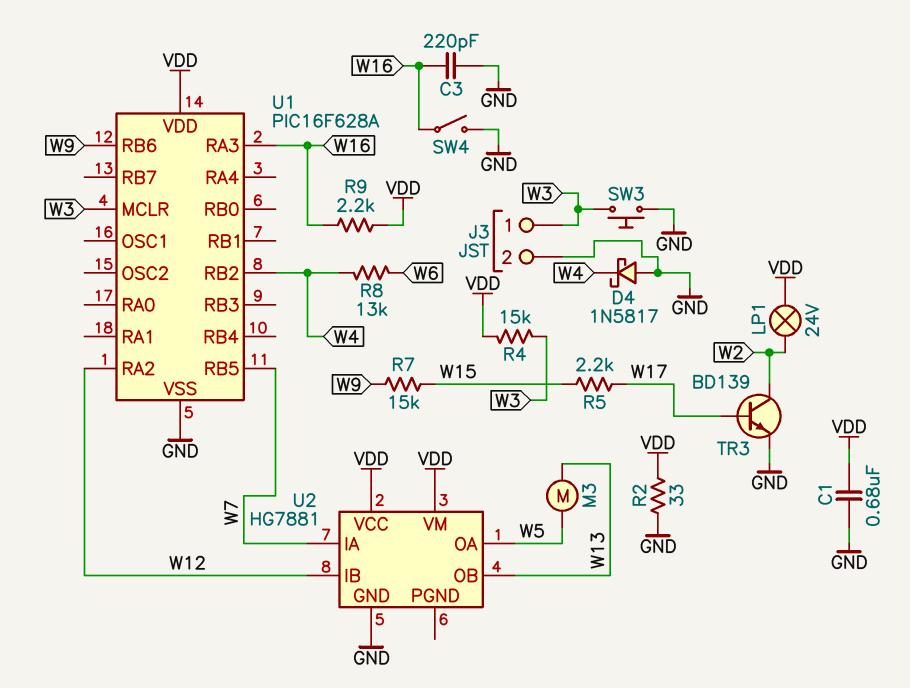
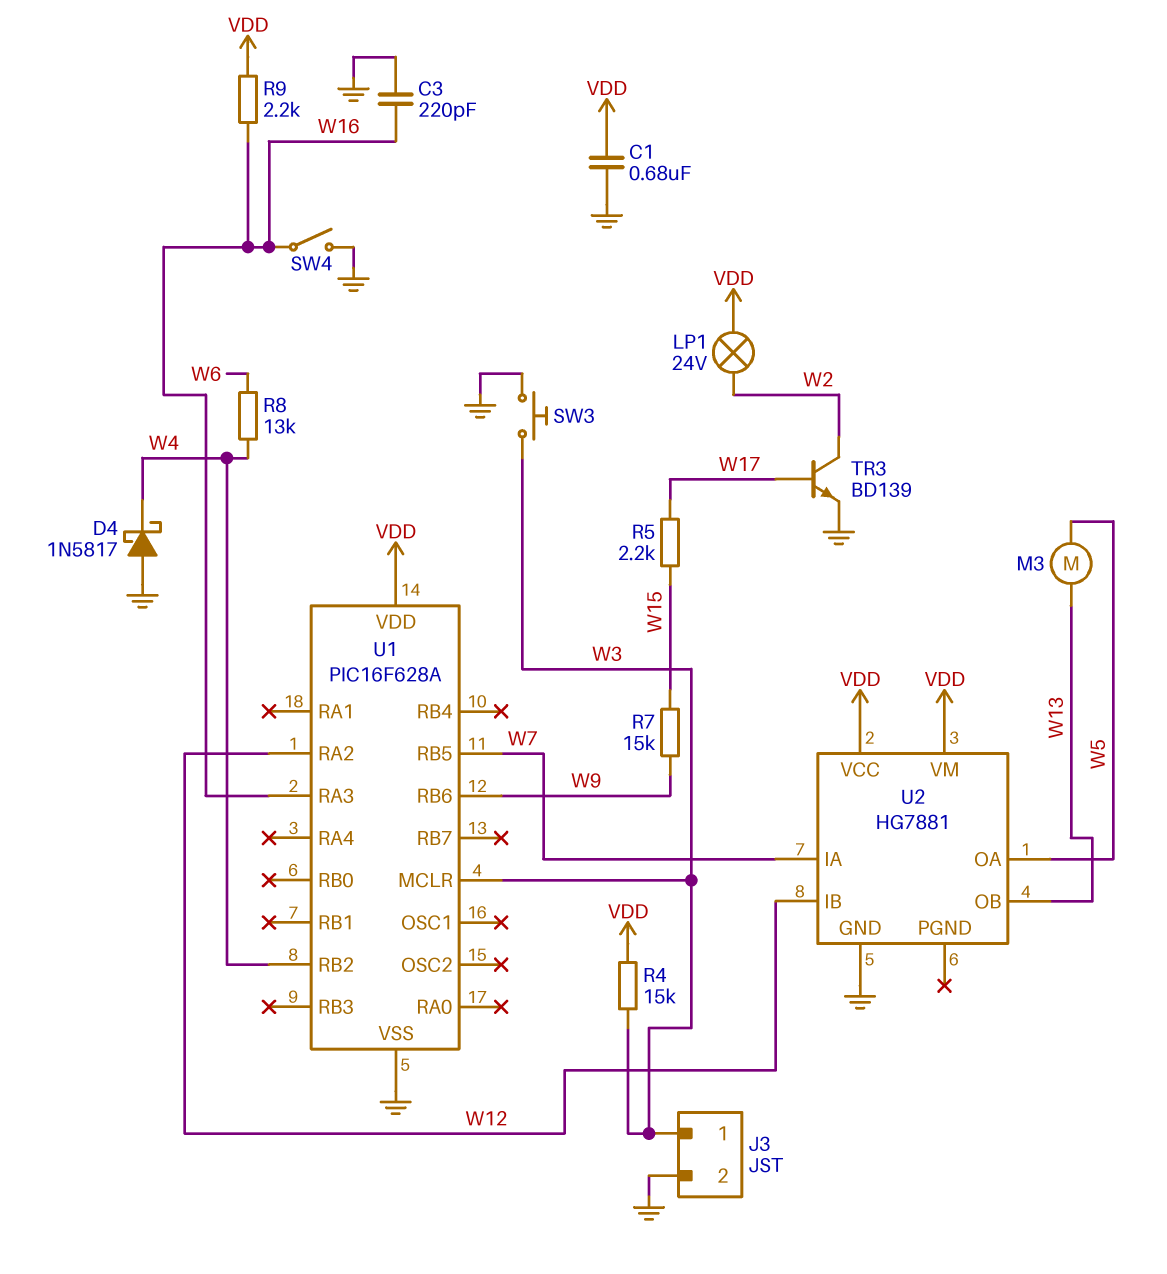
R2: 33 (GND, VDD) -> none

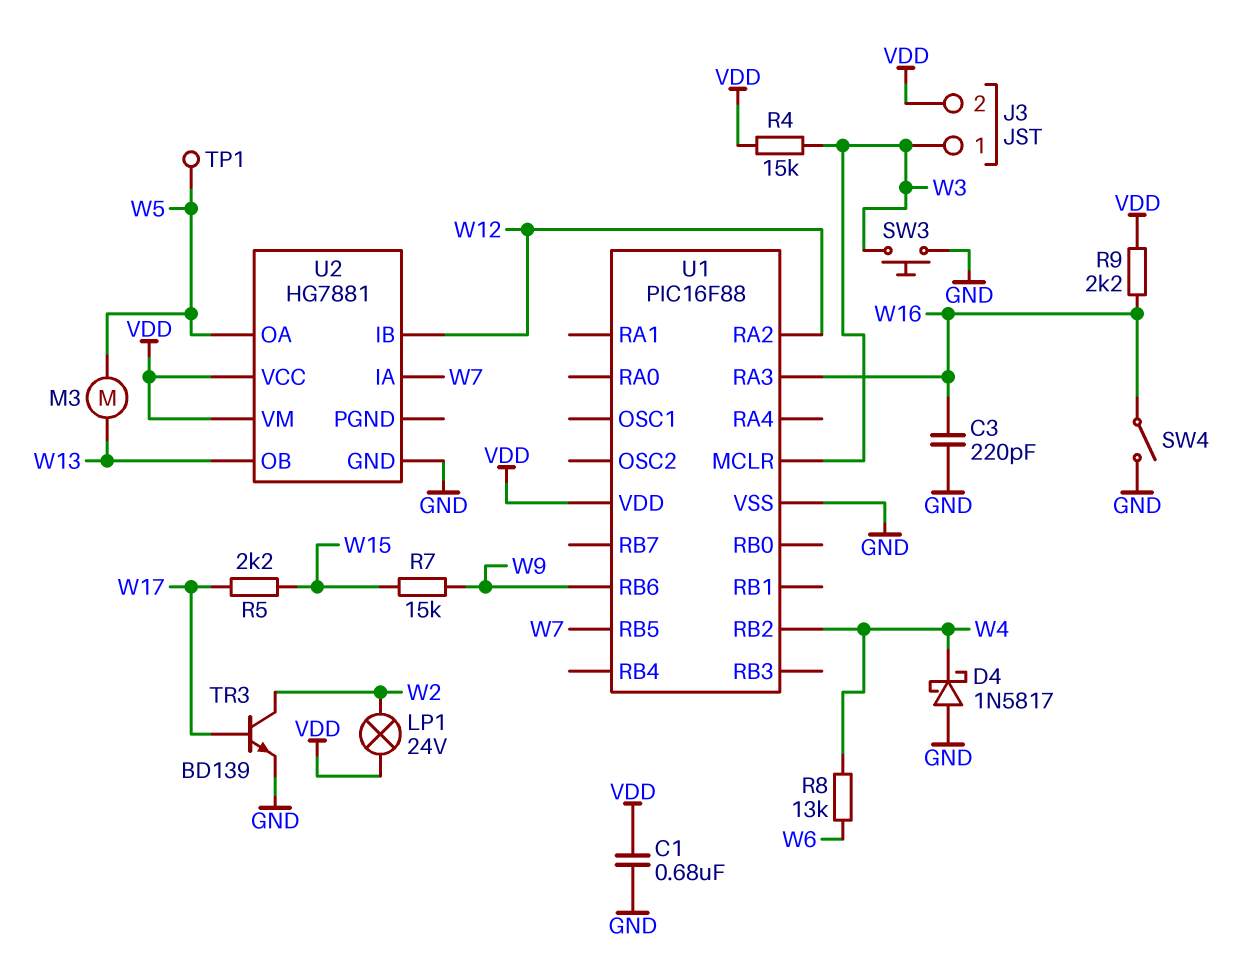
J3 pin 2: GND -> VDD
TP1: none -> test point (W5)
U1: PIC16F628A -> PIC16F88

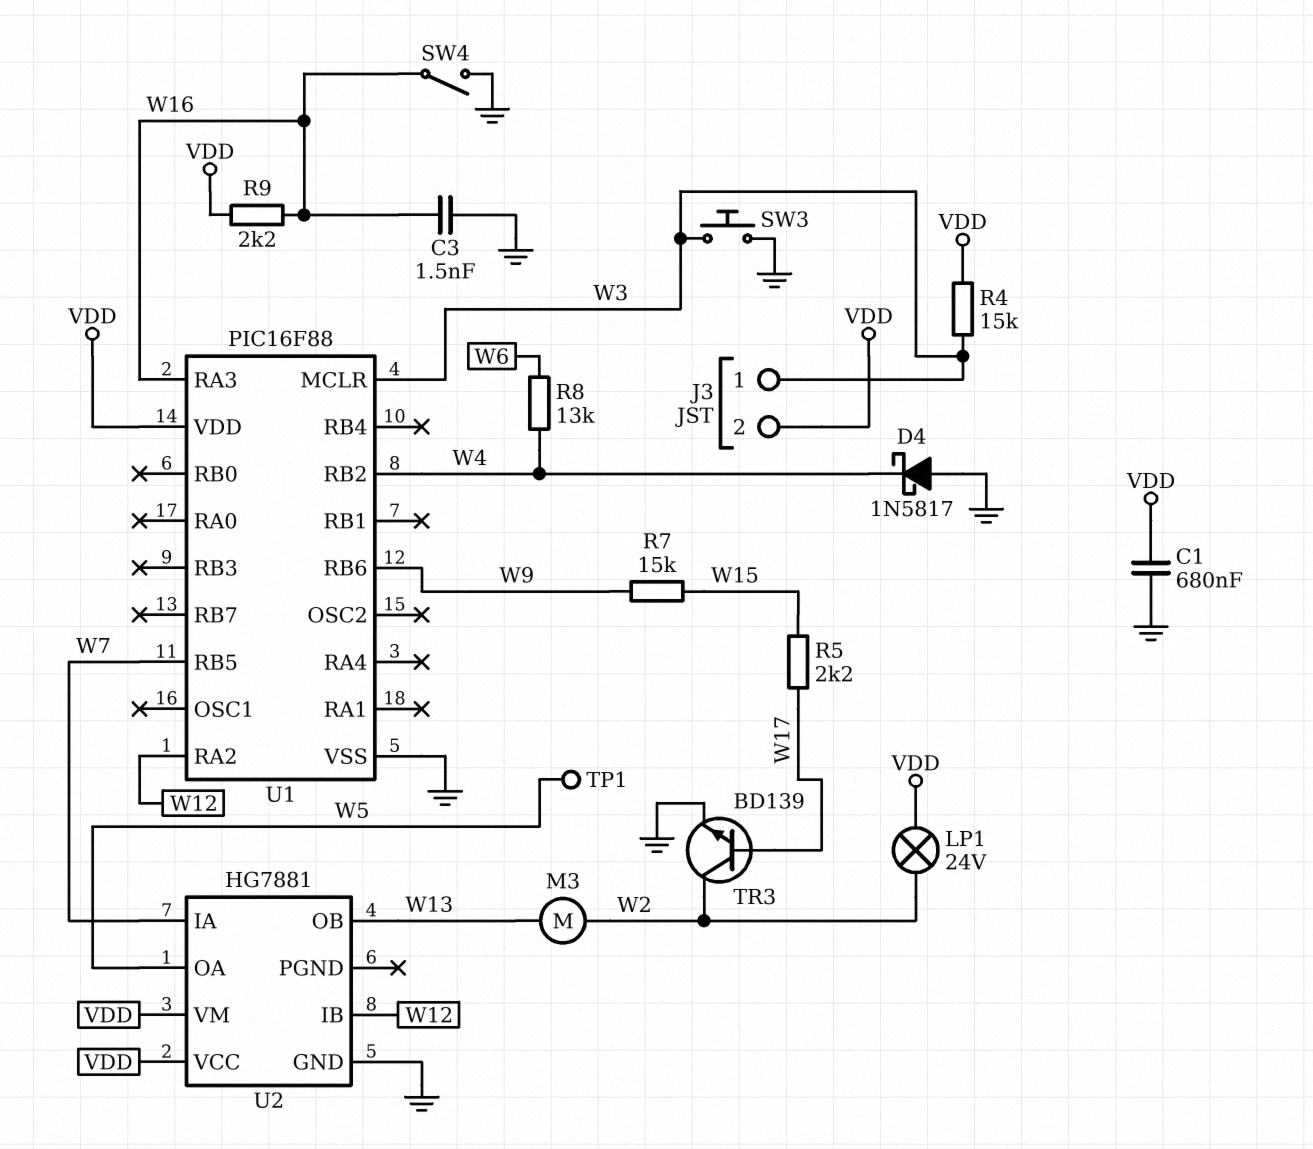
C3: 220pF (GND, W16) -> 1.5nF (GND, W16)
M3: motor (W5, W13) -> motor (W2, W13)

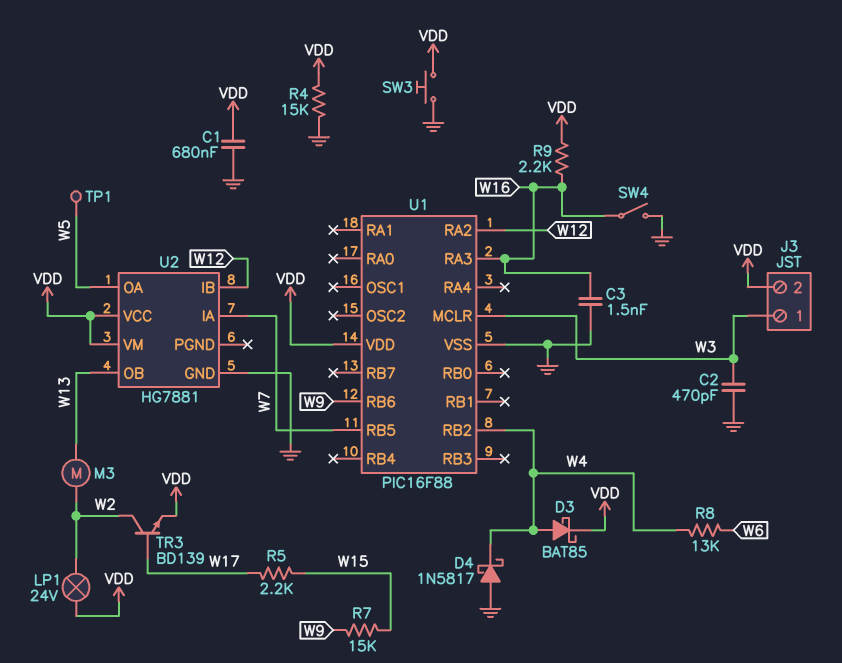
C2: none -> 470pF (GND, W3)
D3: none -> schottky BAT85 (A W4, K VDD)
R4: 15k (VDD, W3) -> 15k (GND, VDD)
SW3: button (GND, W3) -> button (GND, VDD)
TR3: NPN BD139 (B W17, C W2, E GND) -> NPN BD139 (B W17, C W2, E VDD)

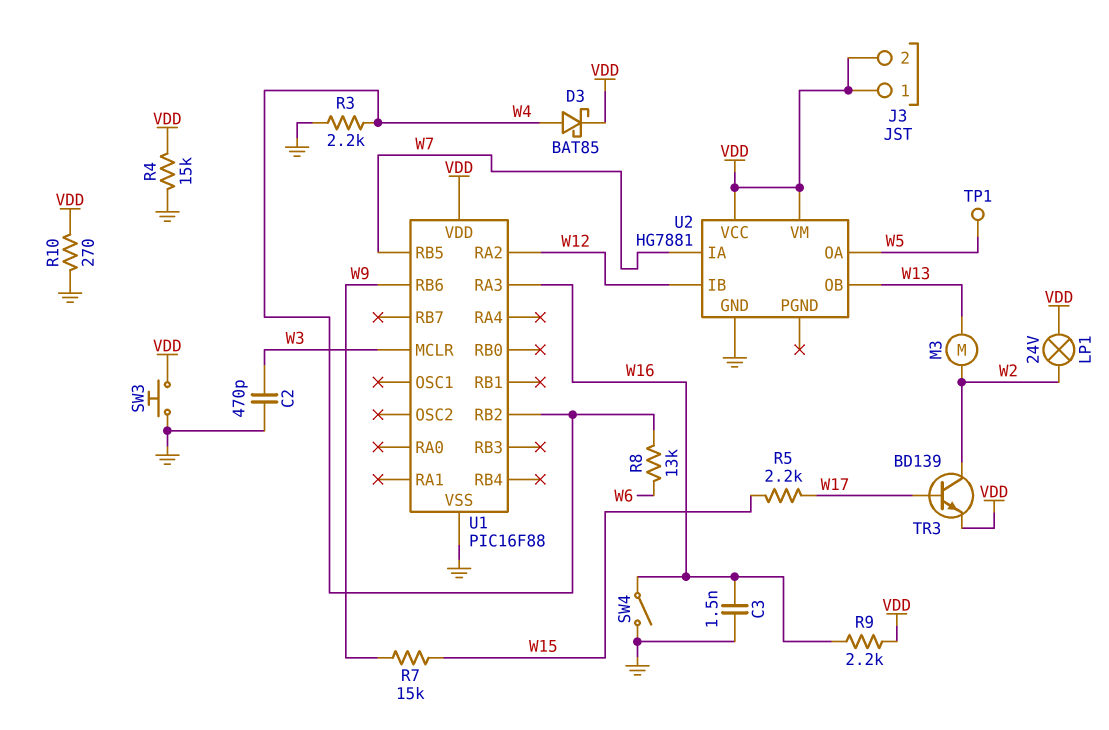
C1: 680nF (GND, VDD) -> none
D4: schottky 1N5817 (A GND, K W4) -> none
J3 pin 1: W3 -> VDD
R3: none -> 2.2k (GND, W4)
R10: none -> 270 (GND, VDD)

